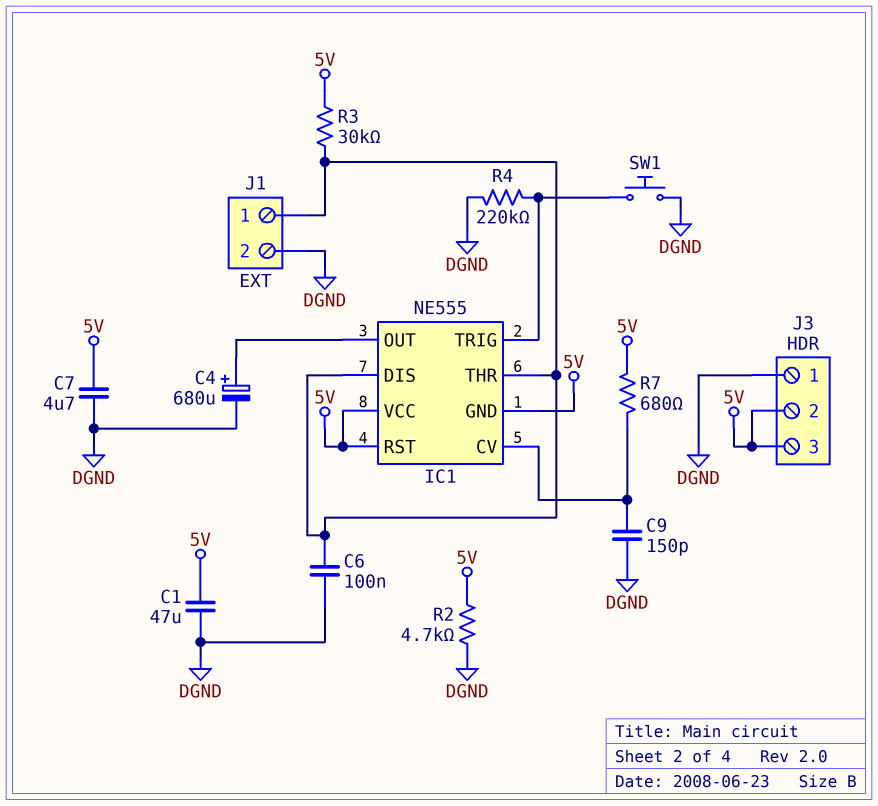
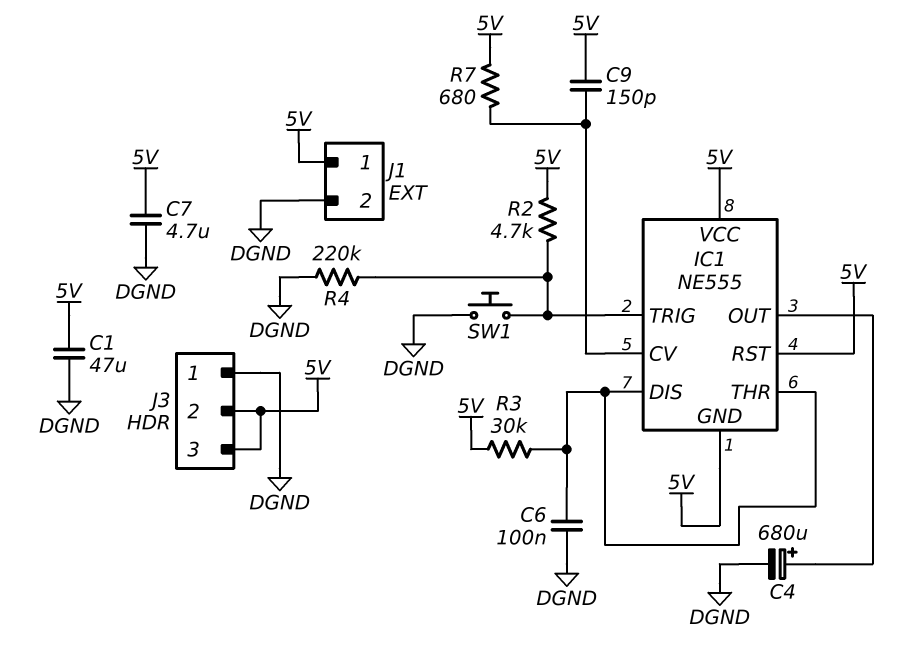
C9: 150pF (DGND, IC1/CV) -> 150pF (5V, IC1/CV)
J1 pin 1: IC1/DIS -> 5V
R2: 4.7k (5V, DGND) -> 4.7k (5V, IC1/TRIG)

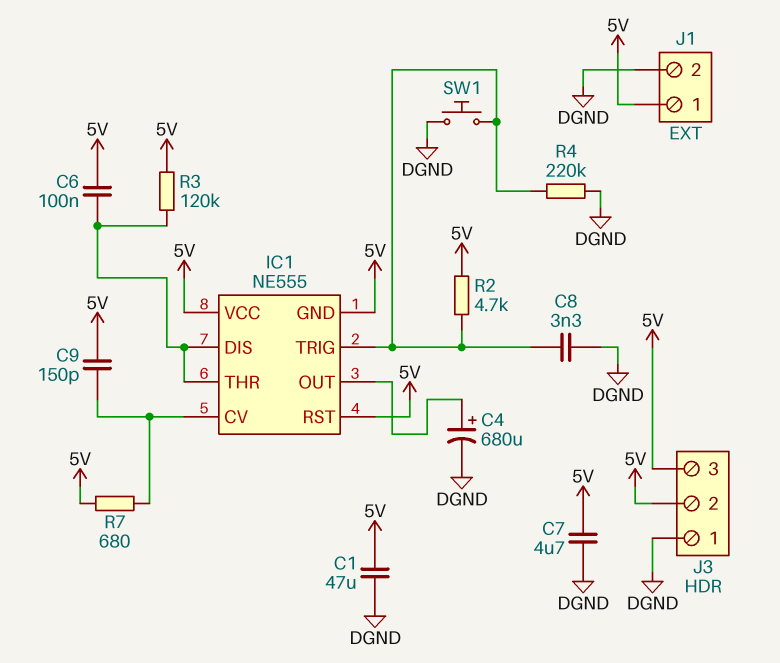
C6: 100nF (DGND, IC1/DIS) -> 100nF (5V, IC1/DIS)
C8: none -> 3.3nF (DGND, IC1/TRIG)
R3: 30k (5V, IC1/DIS) -> 120k (5V, IC1/DIS)

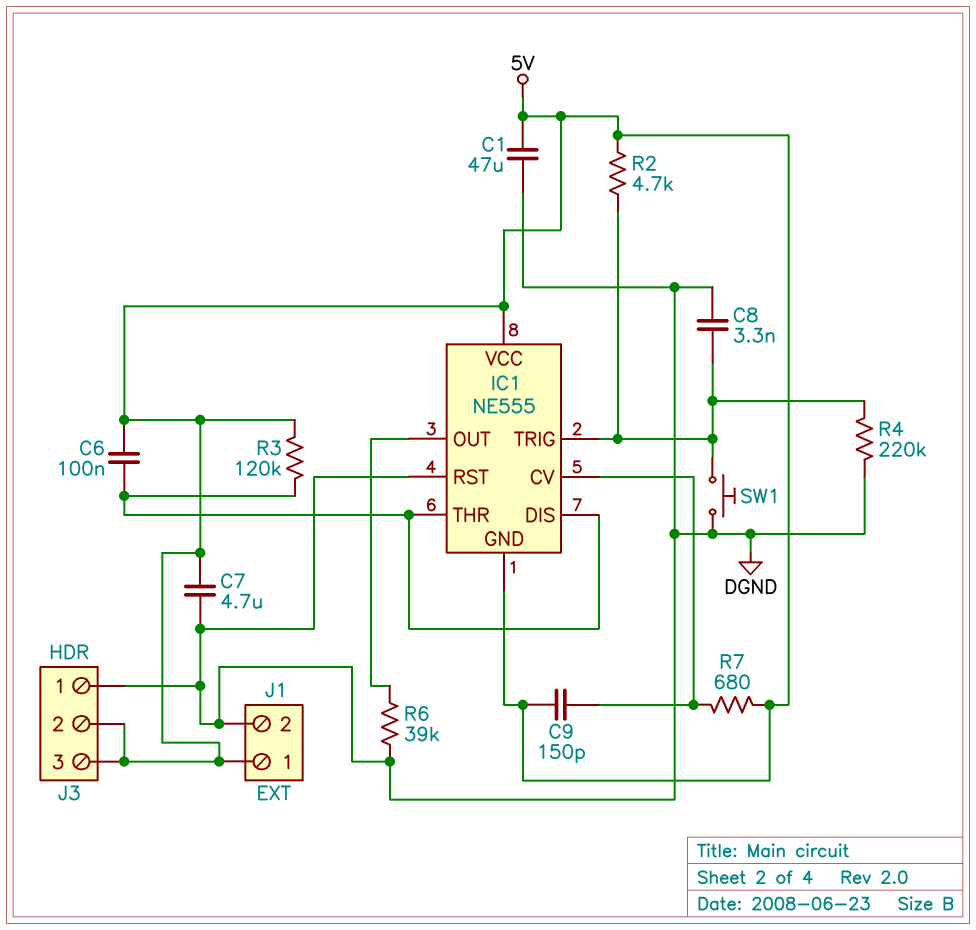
C4: 680uF (plus IC1/OUT, minus DGND) -> none
IC1 pin RST: 5V -> DGND
R6: none -> 39k (DGND, IC1/OUT)

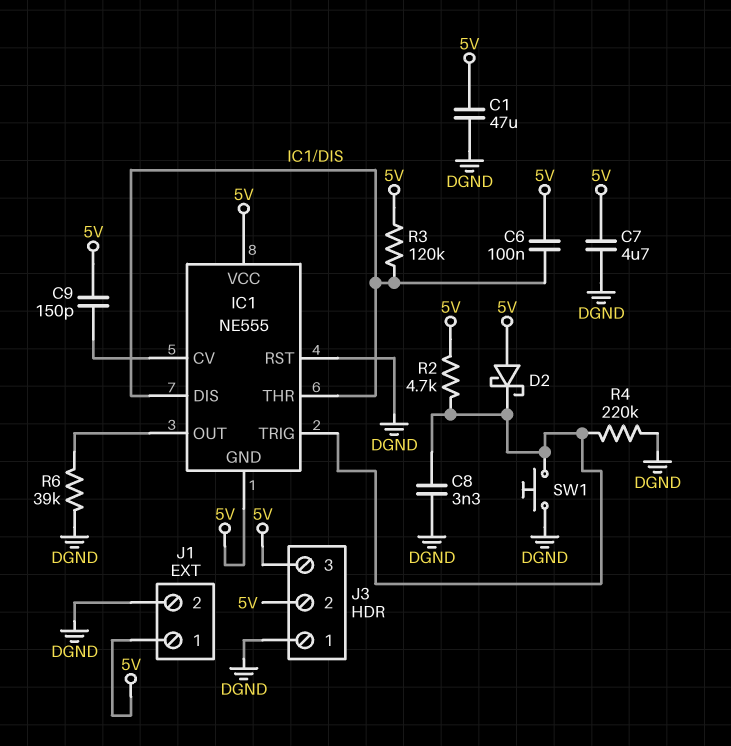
D2: none -> schottky (A 5V, K IC1/TRIG)
R7: 680 (5V, IC1/CV) -> none

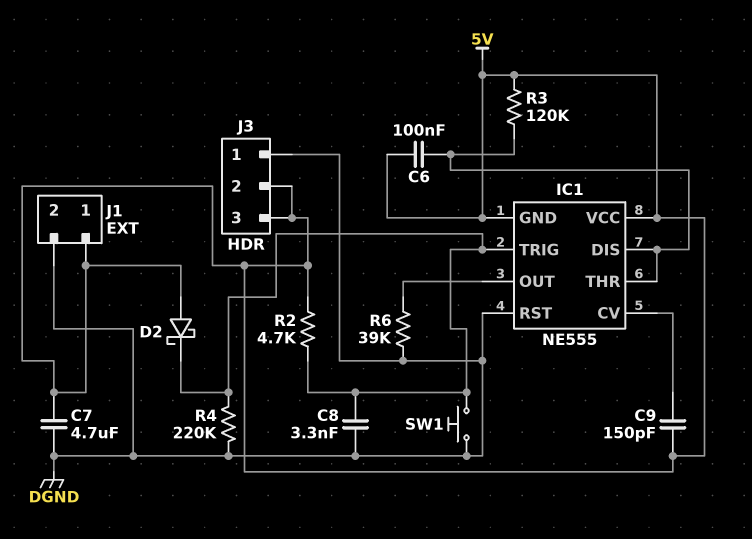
C1: 47uF (5V, DGND) -> none

